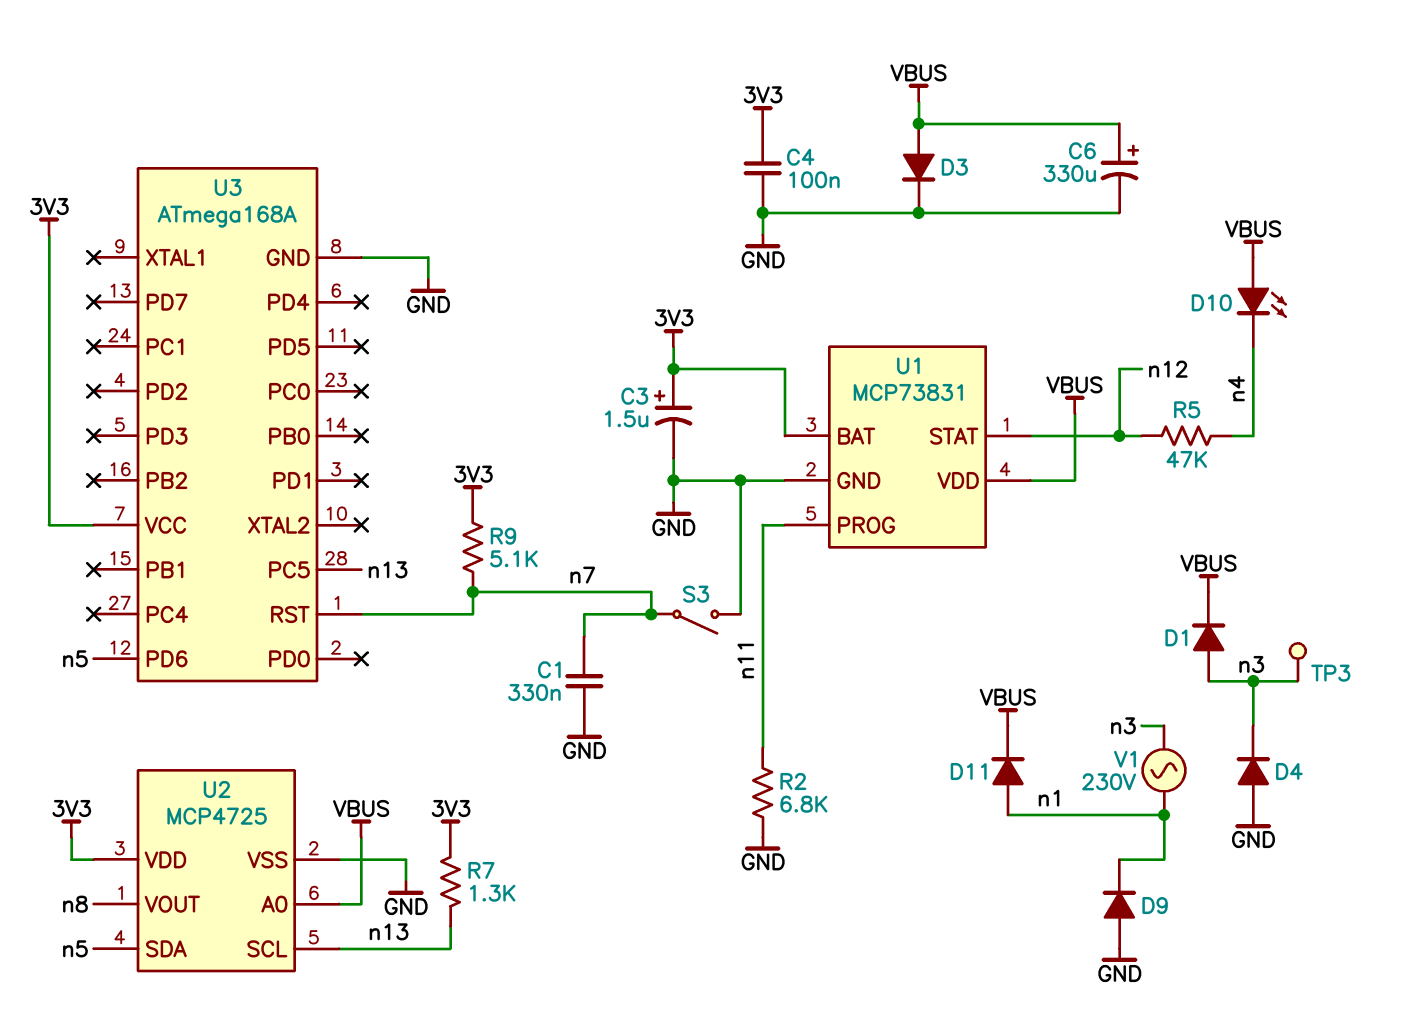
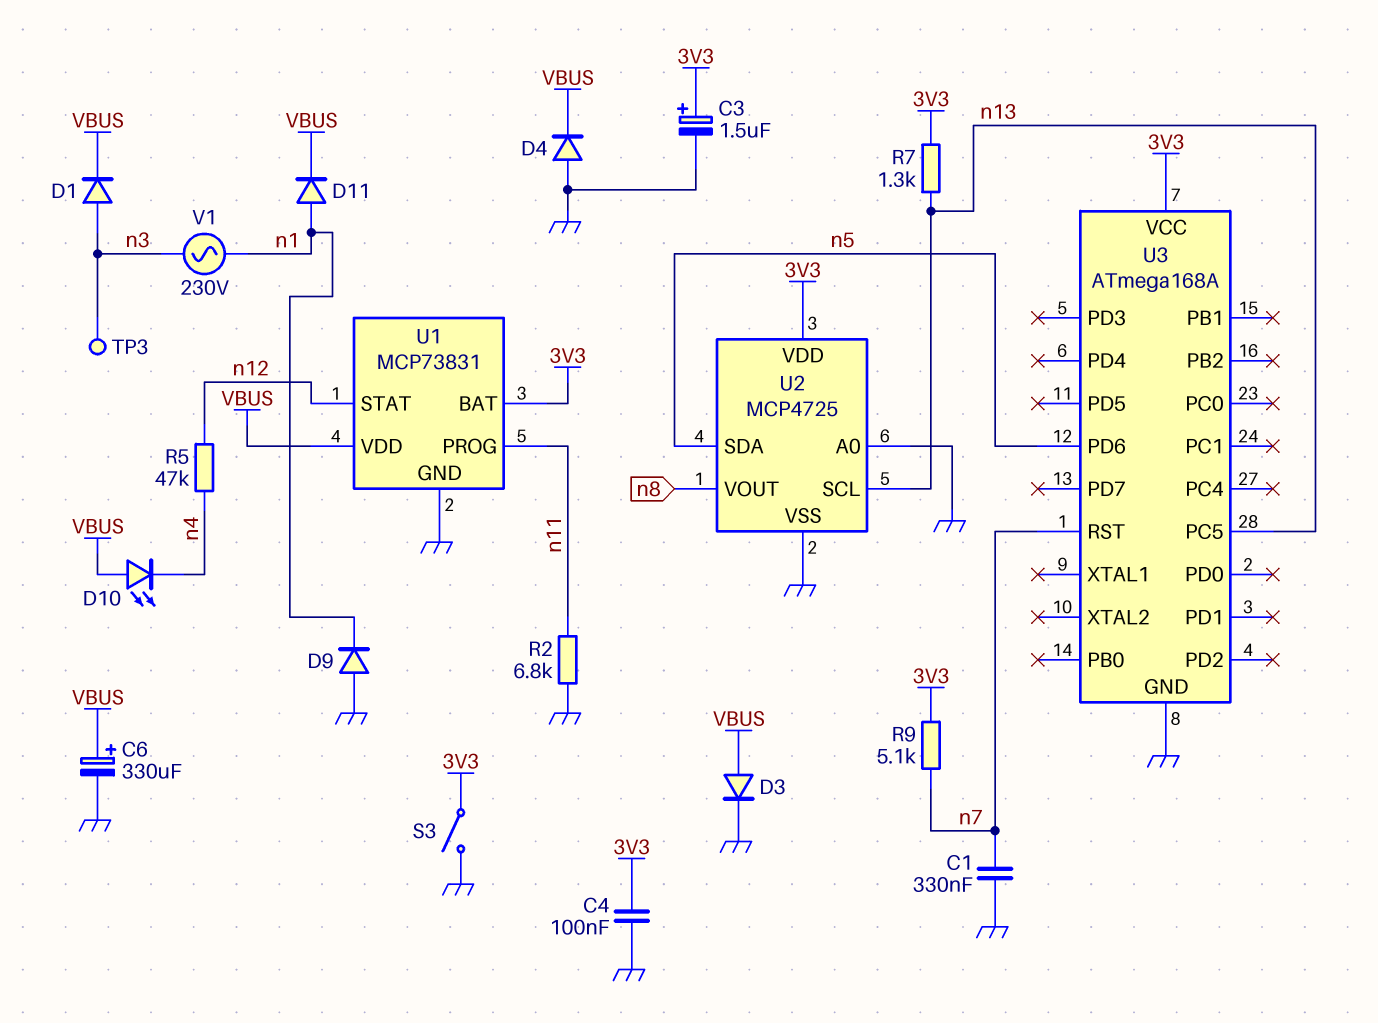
D4: diode (A GND, K n3) -> diode (A GND, K VBUS)
S3: switch (GND, n7) -> switch (3V3, GND)
U2 pin A0: VBUS -> GND

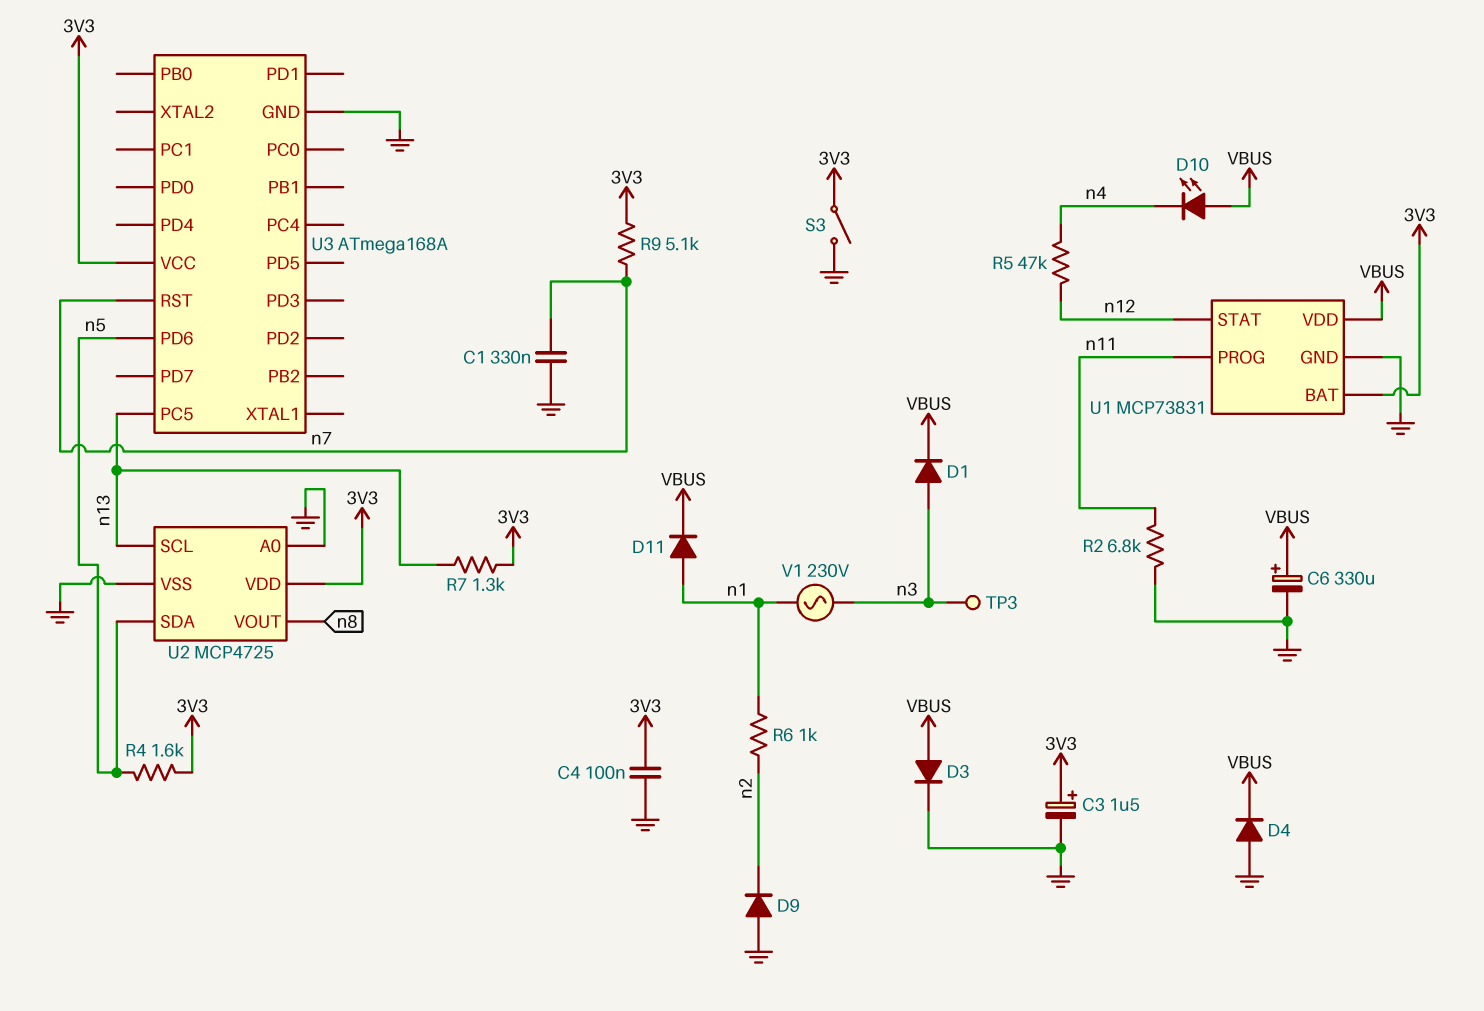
D9: diode (A GND, K n1) -> diode (A GND, K n2)
R4: none -> 1.6k (3V3, n5)
R6: none -> 1k (n1, n2)

